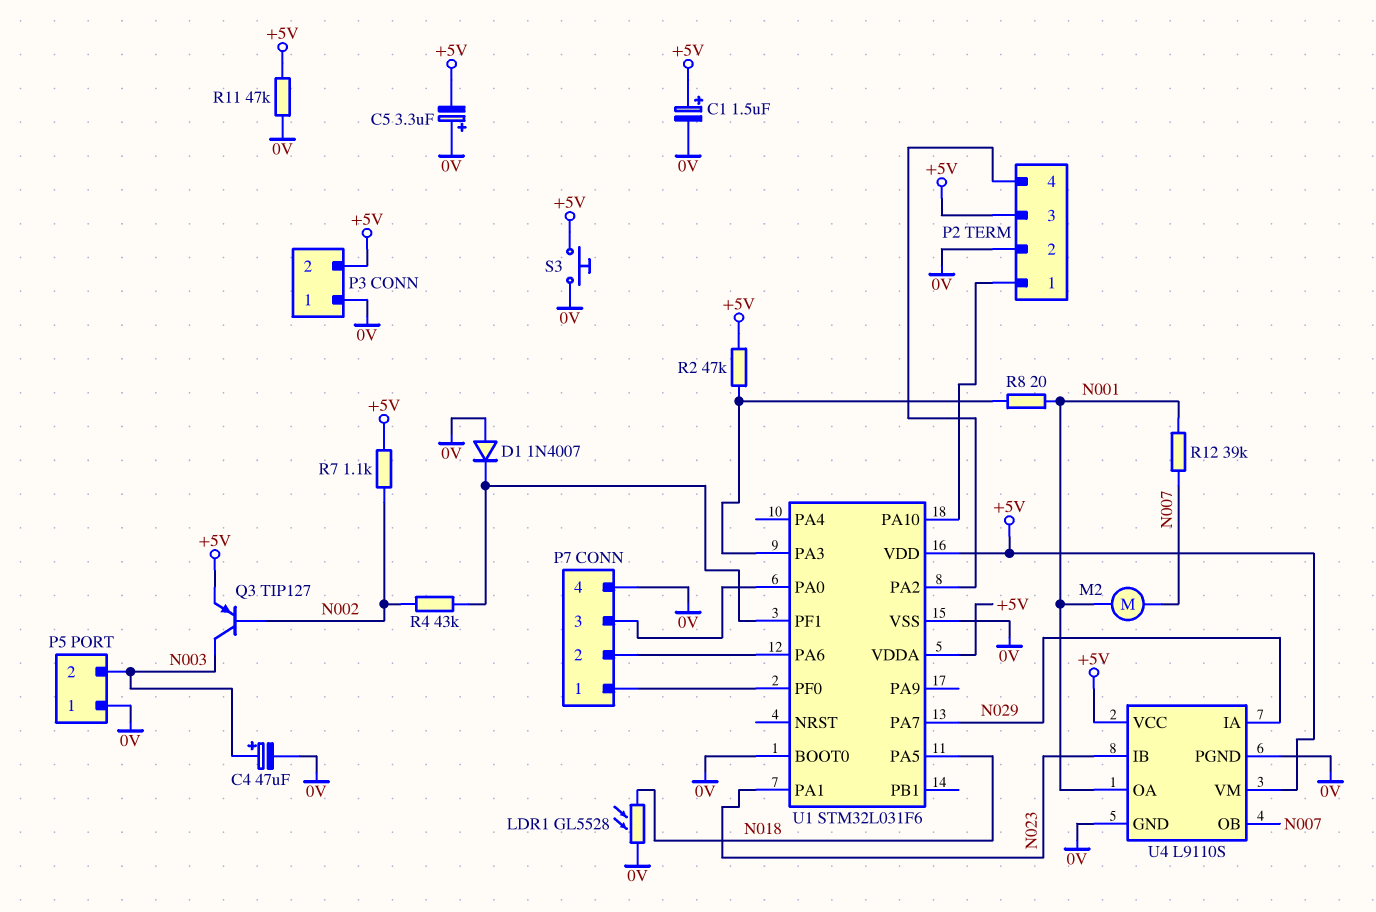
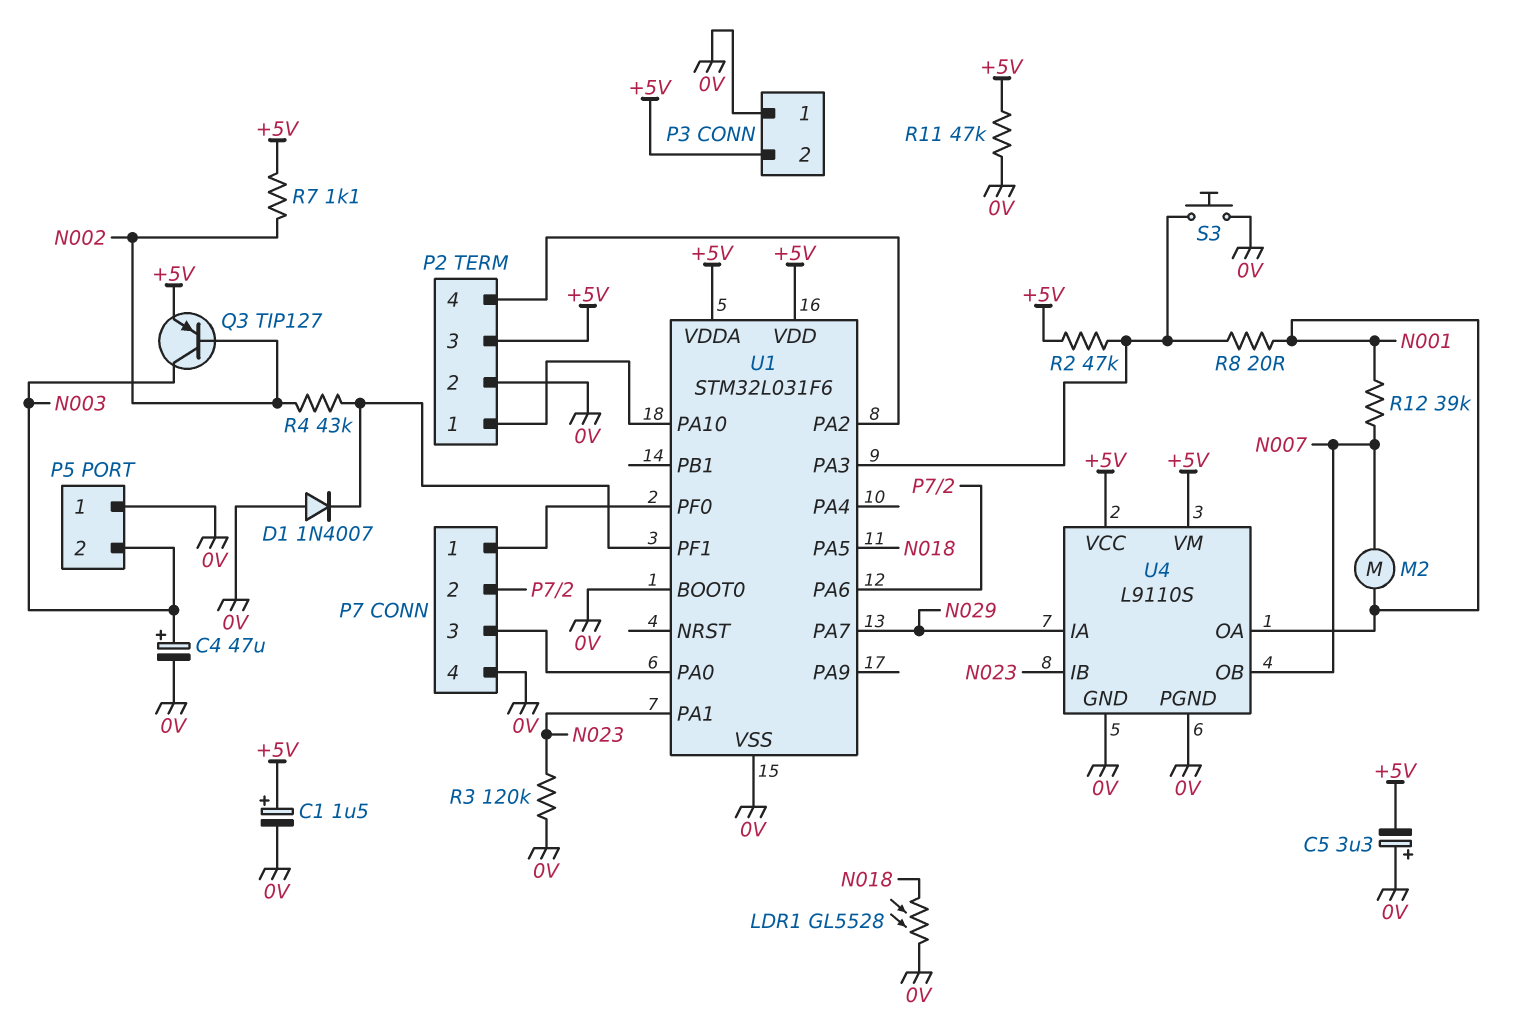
R3: none -> 120k (0V, N023)
S3: button (+5V, 0V) -> button (0V, U1/PA3)

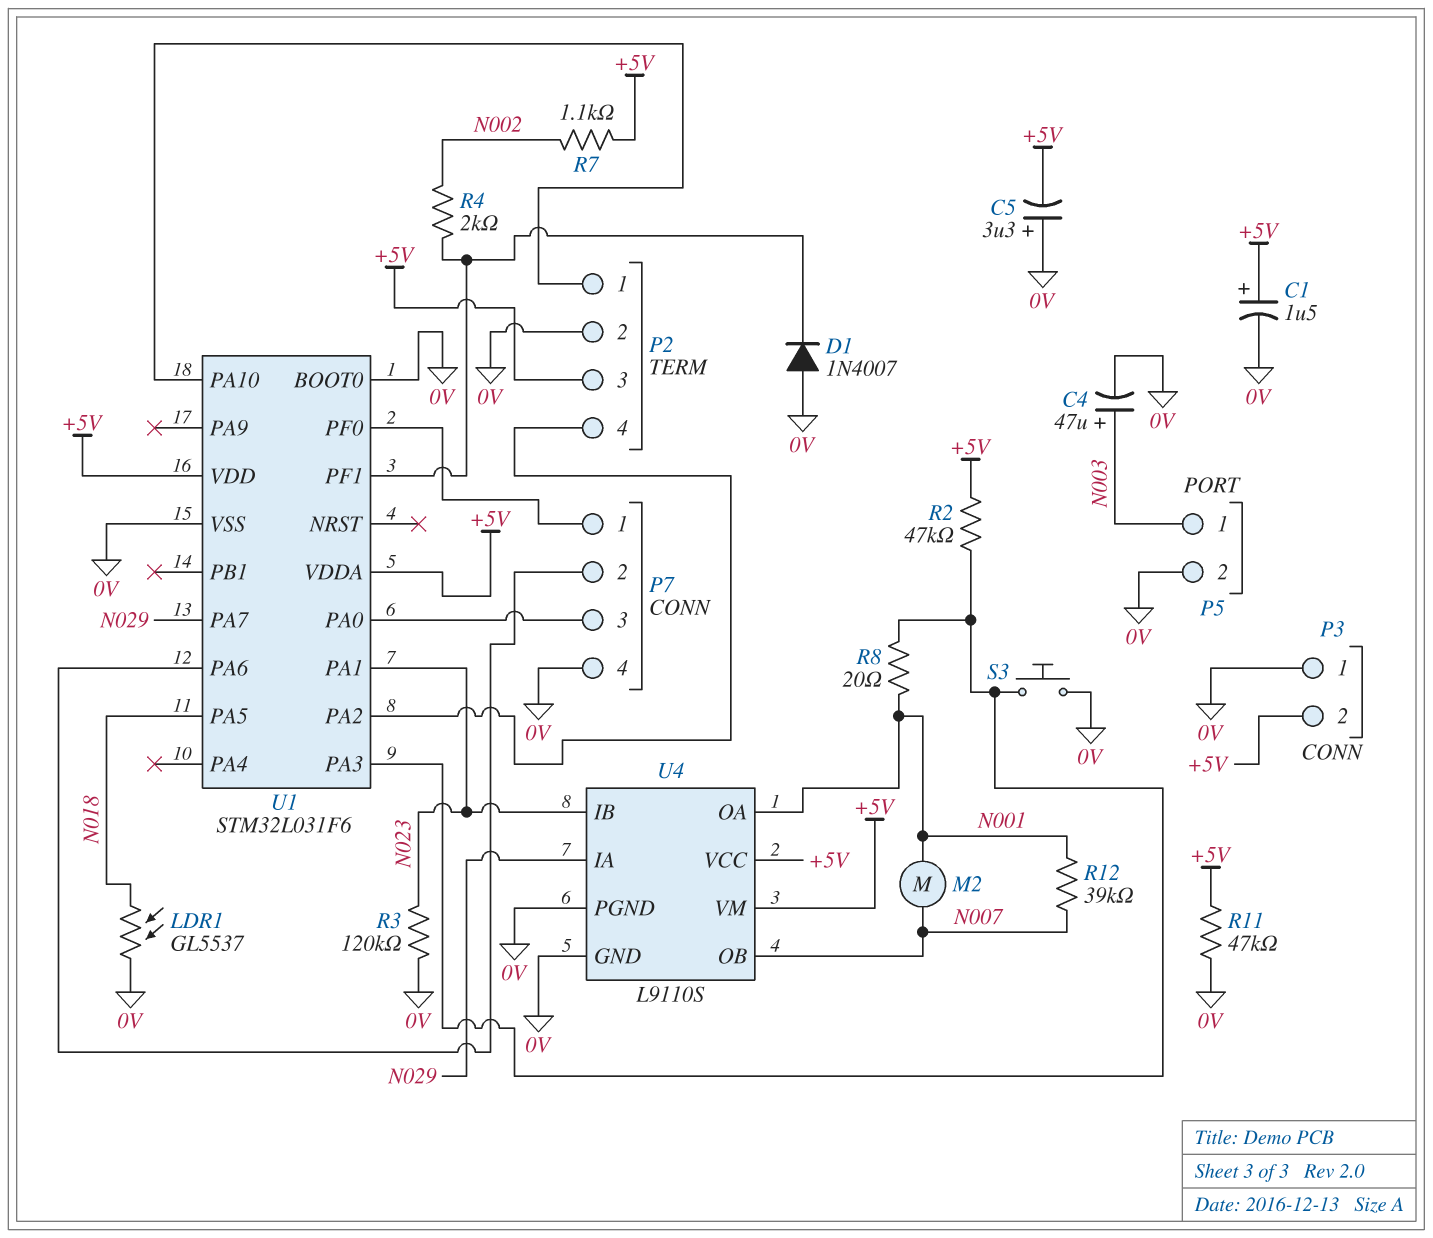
LDR1: GL5528 (0V, N018) -> GL5537 (0V, N018)
P5 pin 1: 0V -> N003
P5 pin 2: N003 -> 0V
Q3: PNP TIP127 (B N002, C N003, E +5V) -> none
R4: 43k (N002, U1/PF1) -> 2k (N002, U1/PF1)

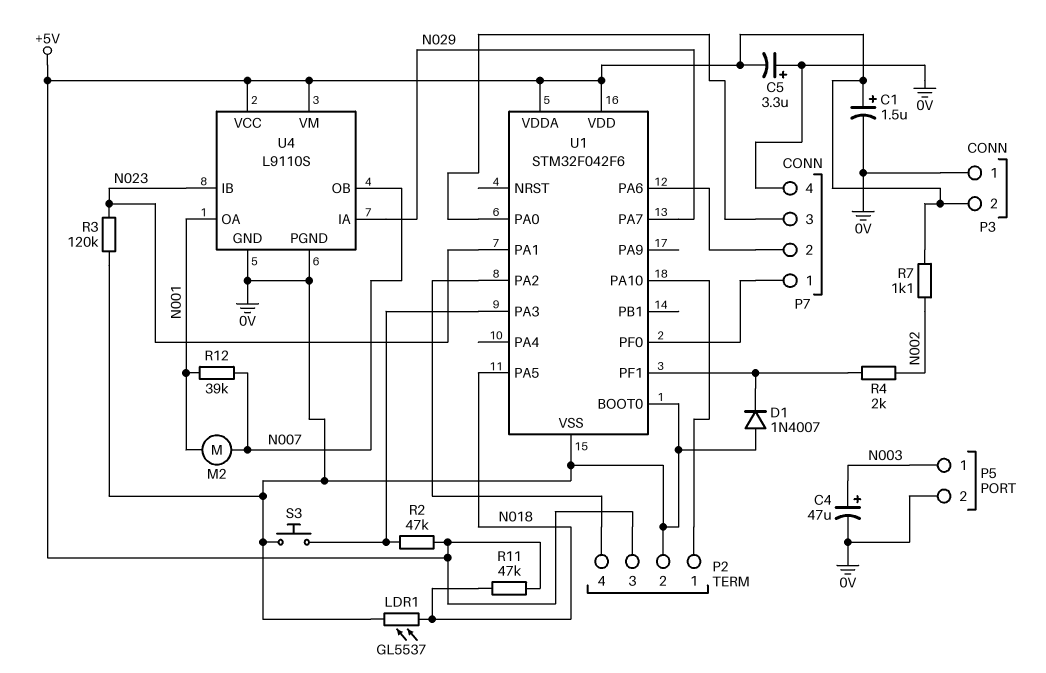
R8: 20 (N001, U1/PA3) -> none
R11: 47k (+5V, 0V) -> 47k (+5V, N018)
U1: STM32L031F6 -> STM32F042F6

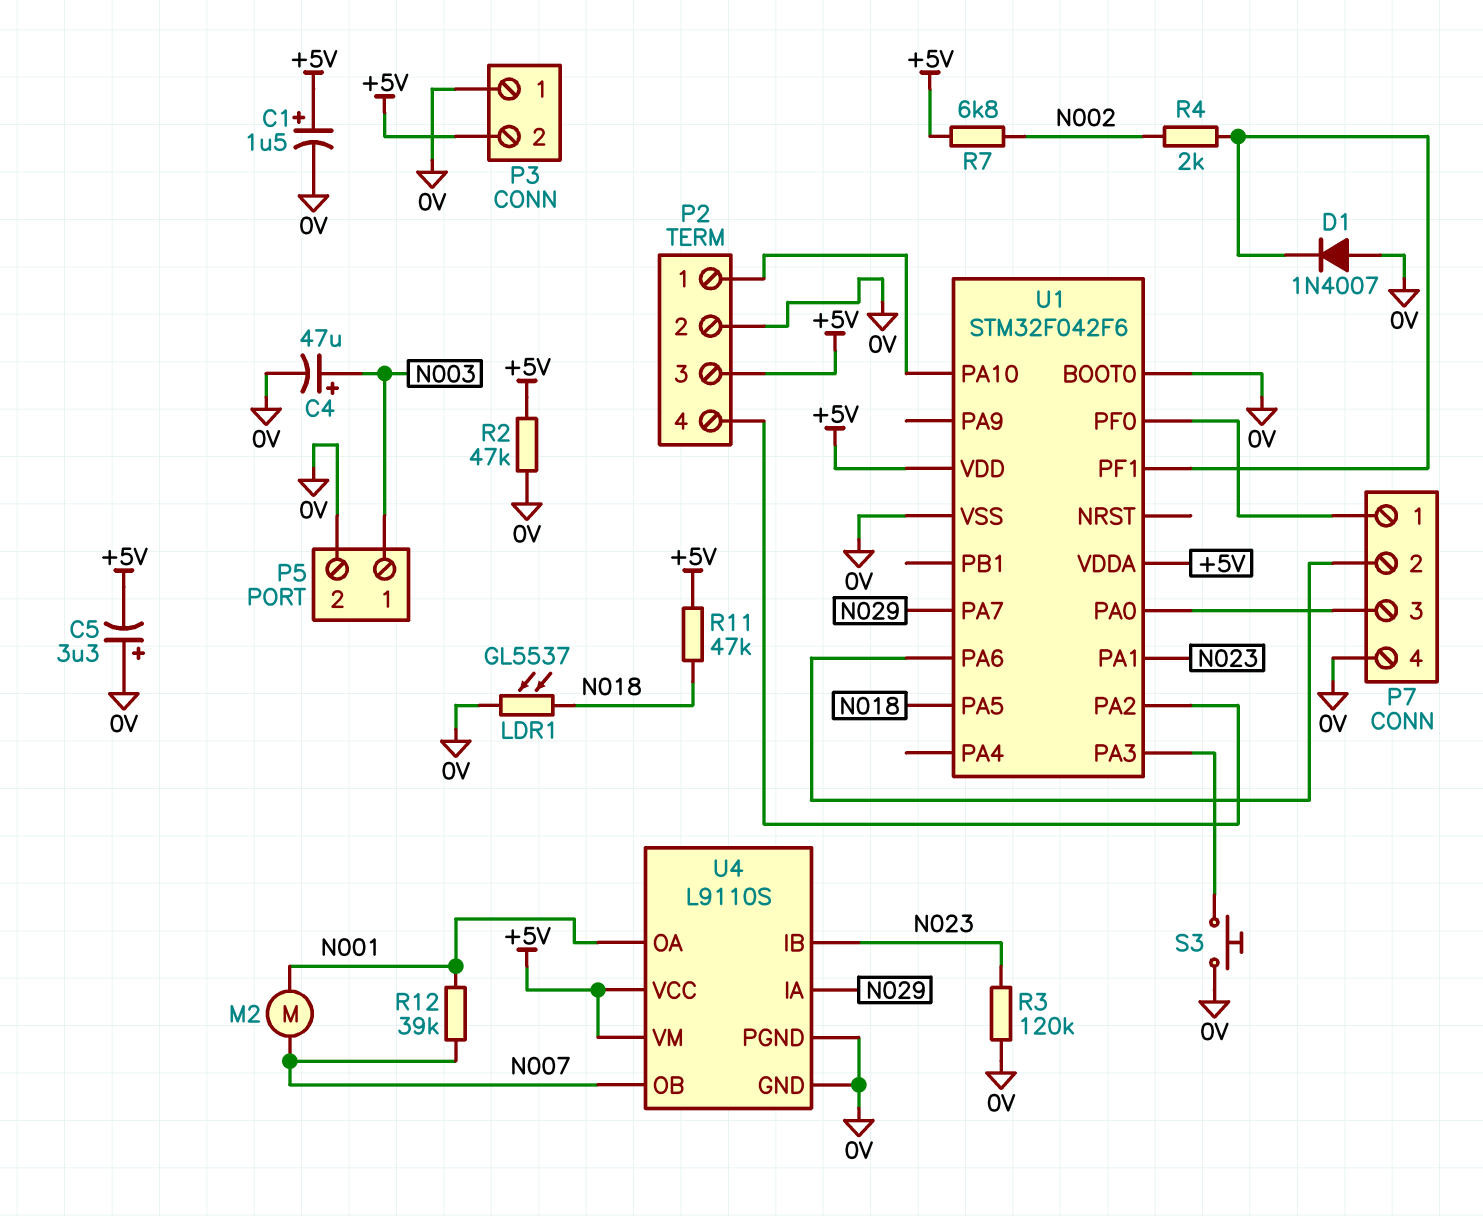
R2: 47k (+5V, U1/PA3) -> 47k (+5V, 0V)
R7: 1.1k (+5V, N002) -> 6.8k (+5V, N002)

